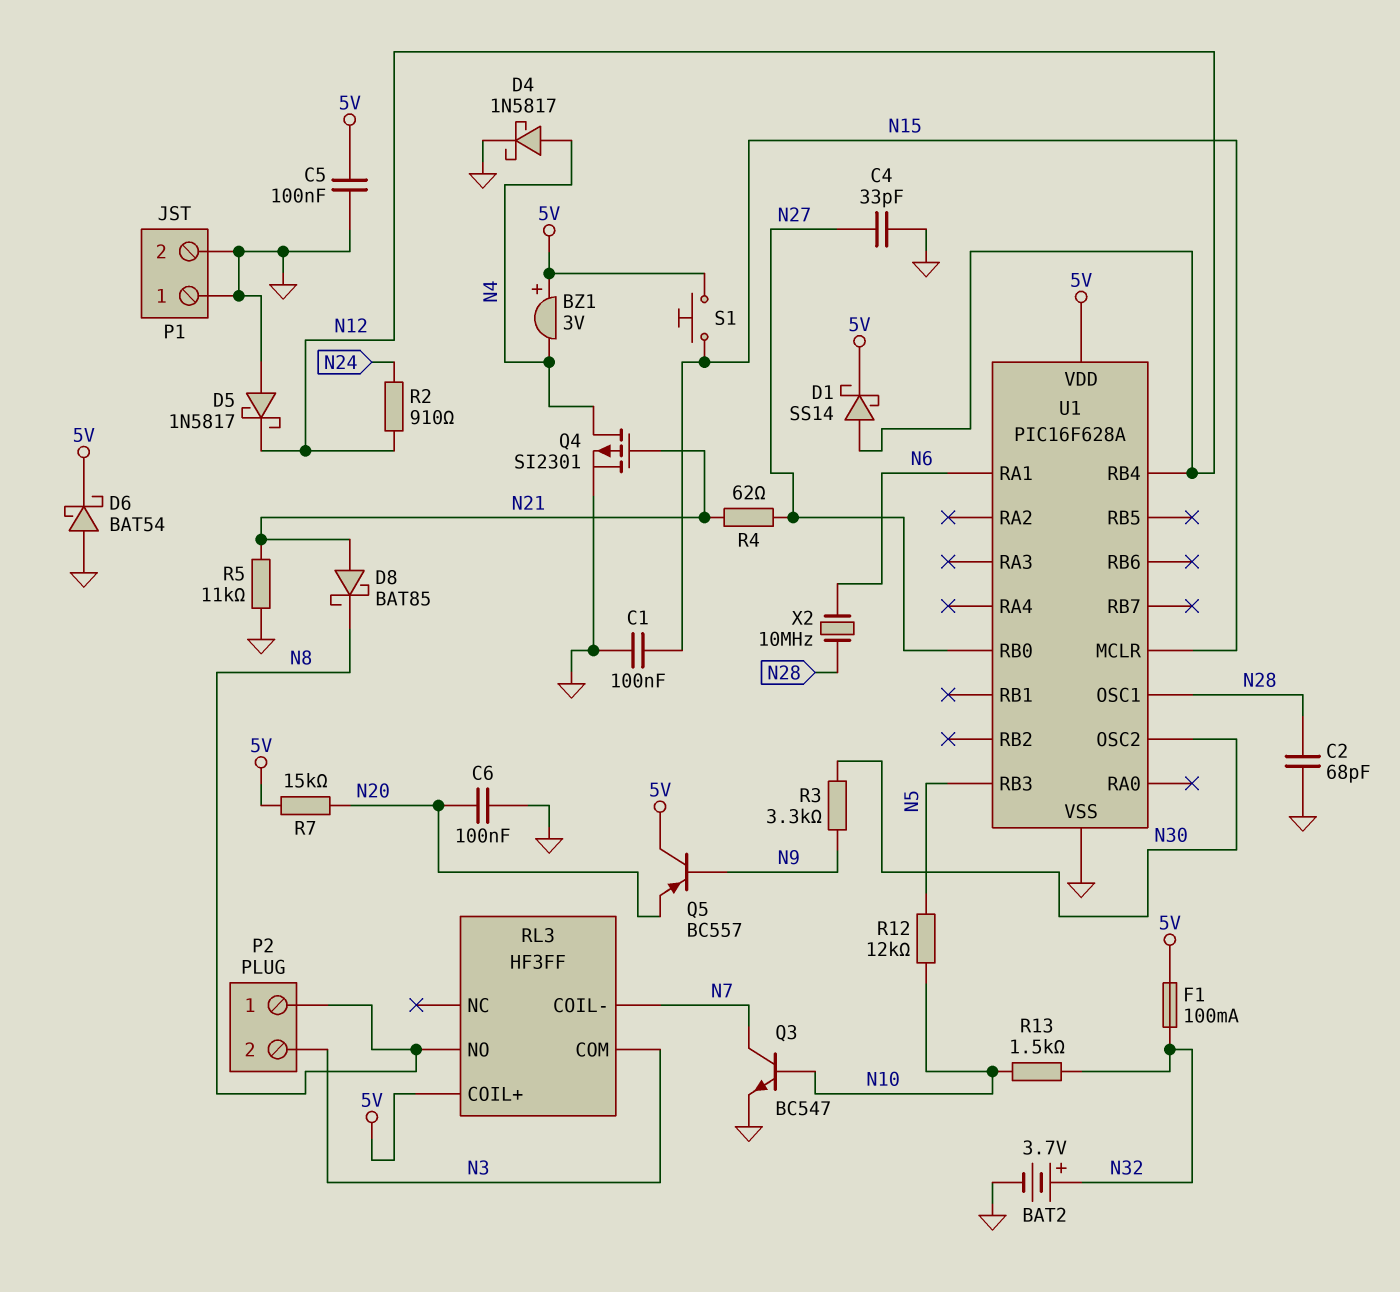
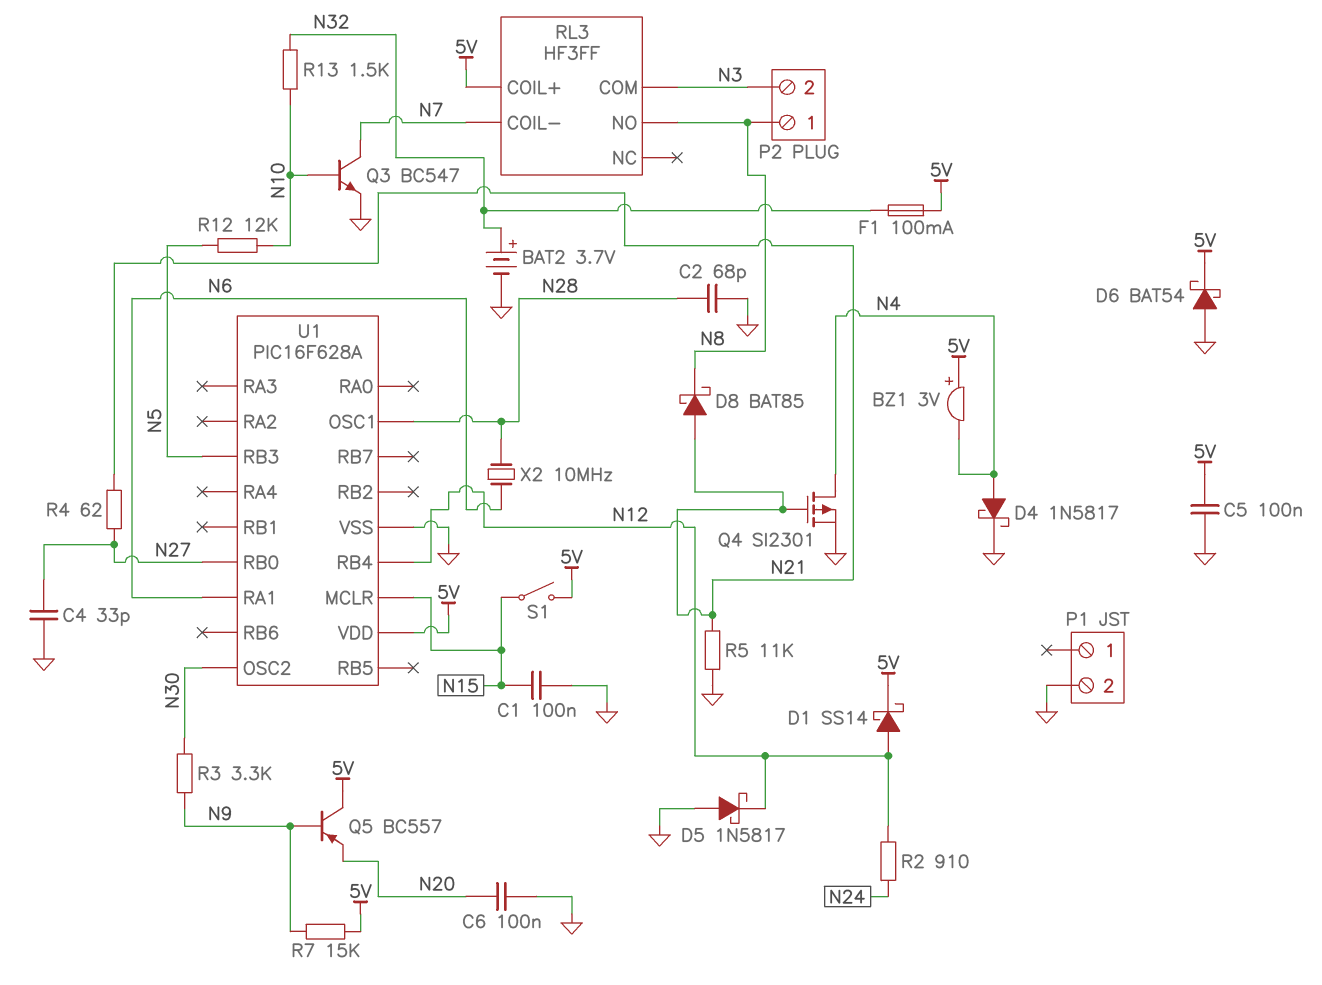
P1 pin 1: GND -> none
R7: 15k (5V, N20) -> 15k (5V, N9)
S1: button (5V, N15) -> switch (5V, N15)

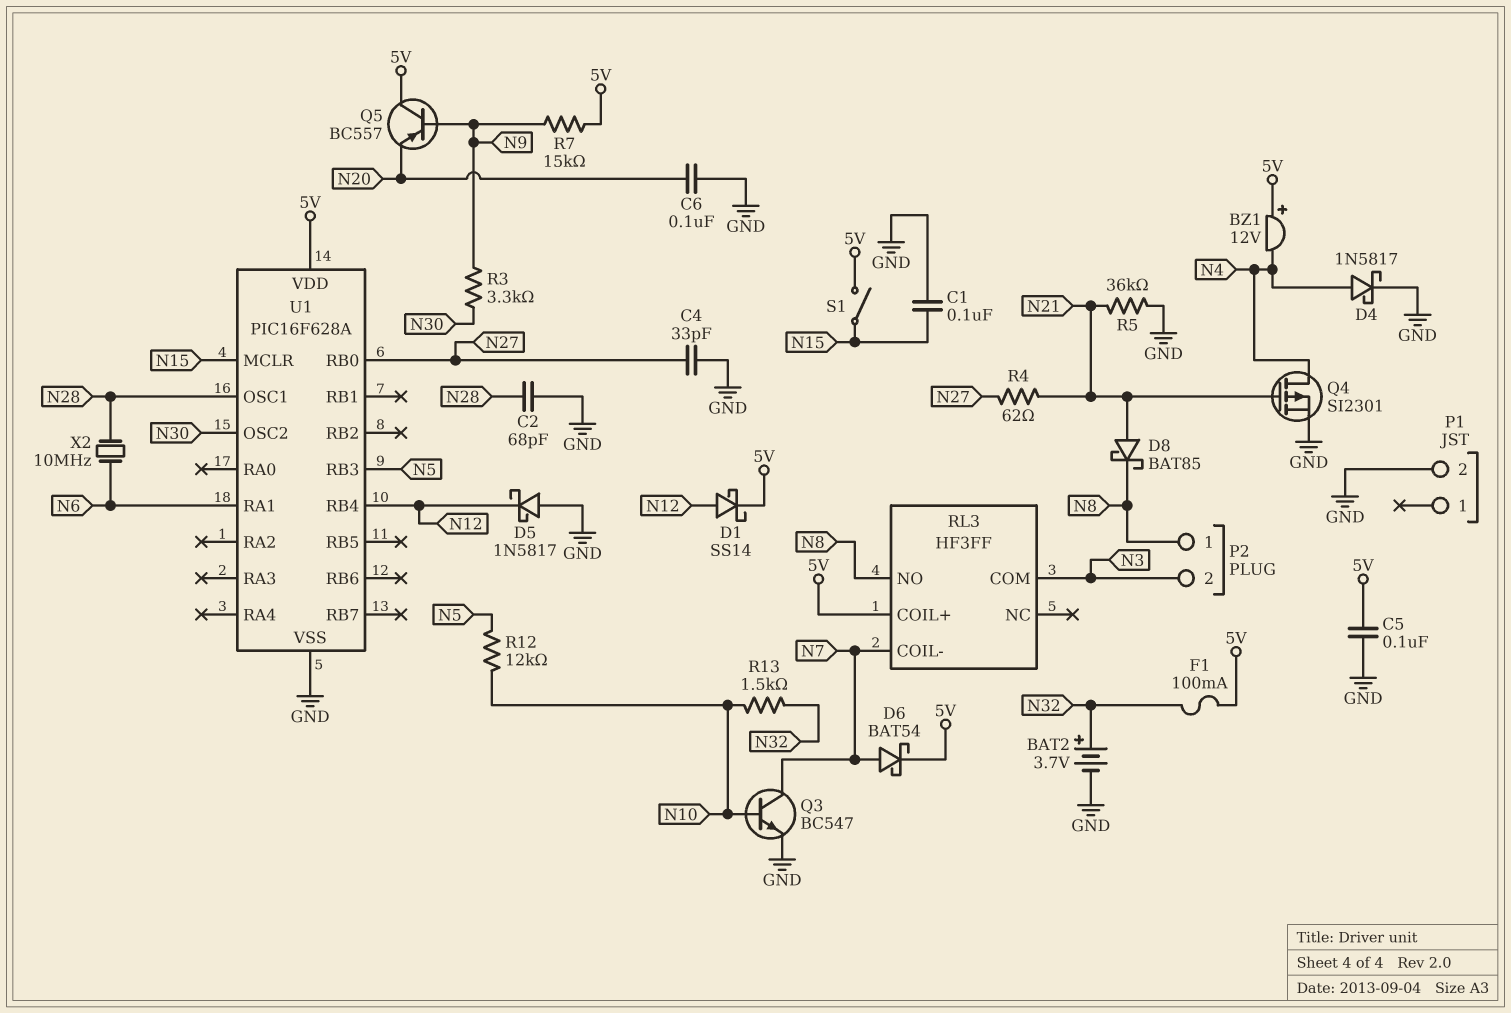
BZ1: buzzer 3V (plus 5V, minus N4) -> buzzer 12V (plus 5V, minus N4)
D6: schottky BAT54 (A GND, K 5V) -> schottky BAT54 (A N7, K 5V)
R2: 910 (N12, N24) -> none
R5: 11k (GND, N21) -> 36k (GND, N21)

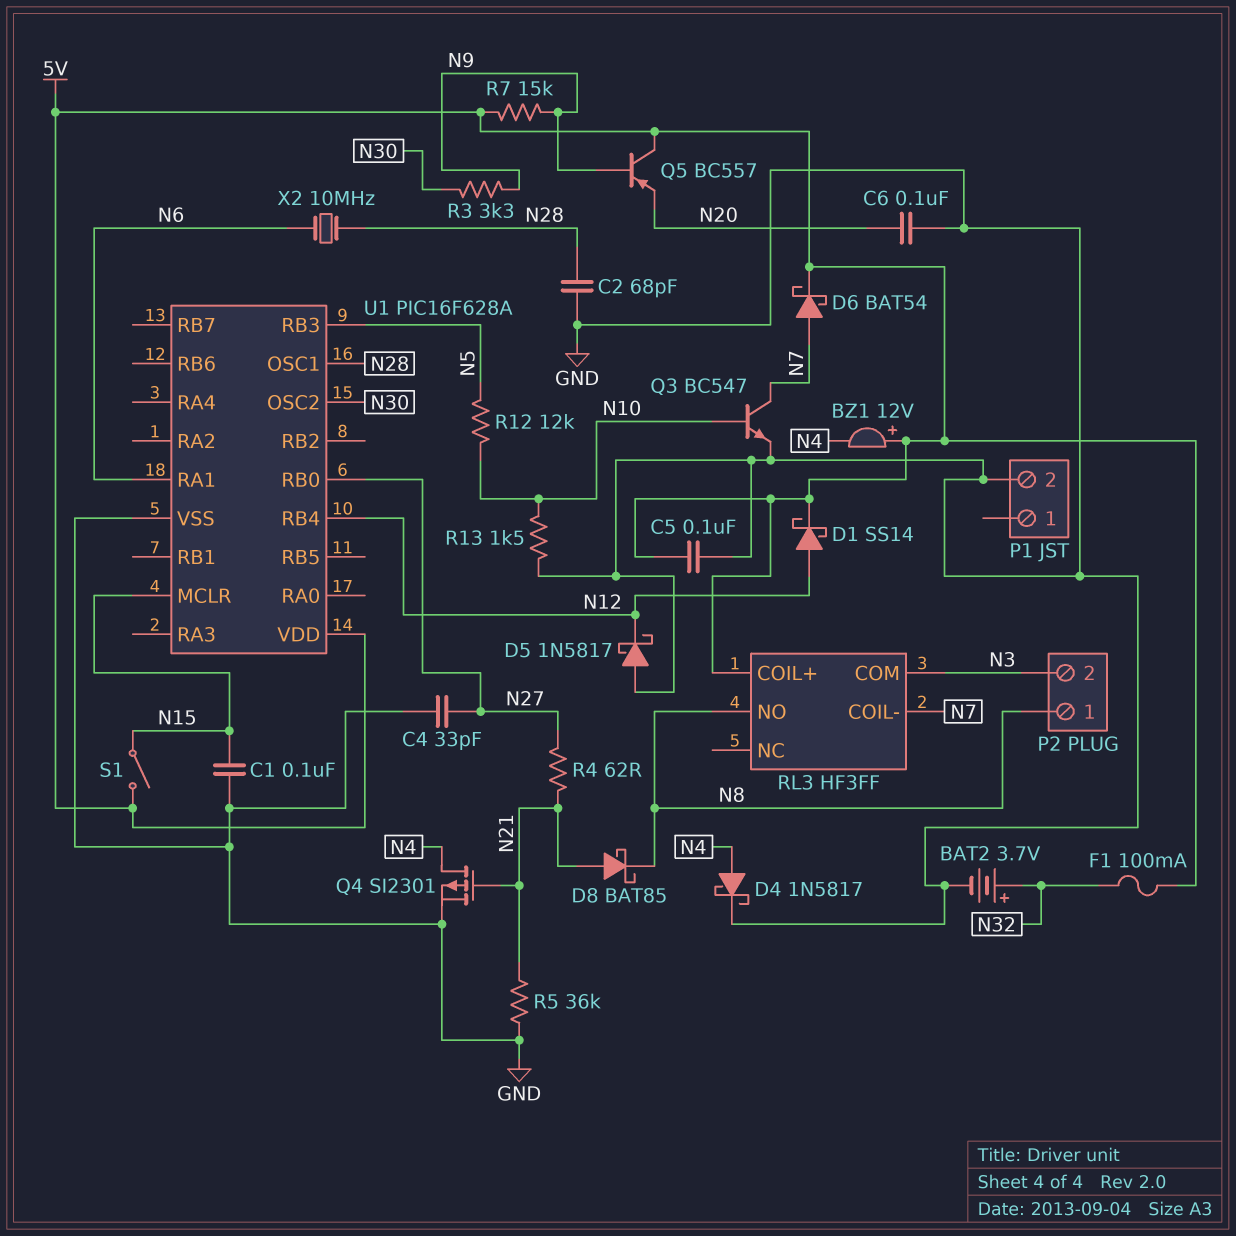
R13: 1.5k (N10, N32) -> 1.5k (GND, N10)

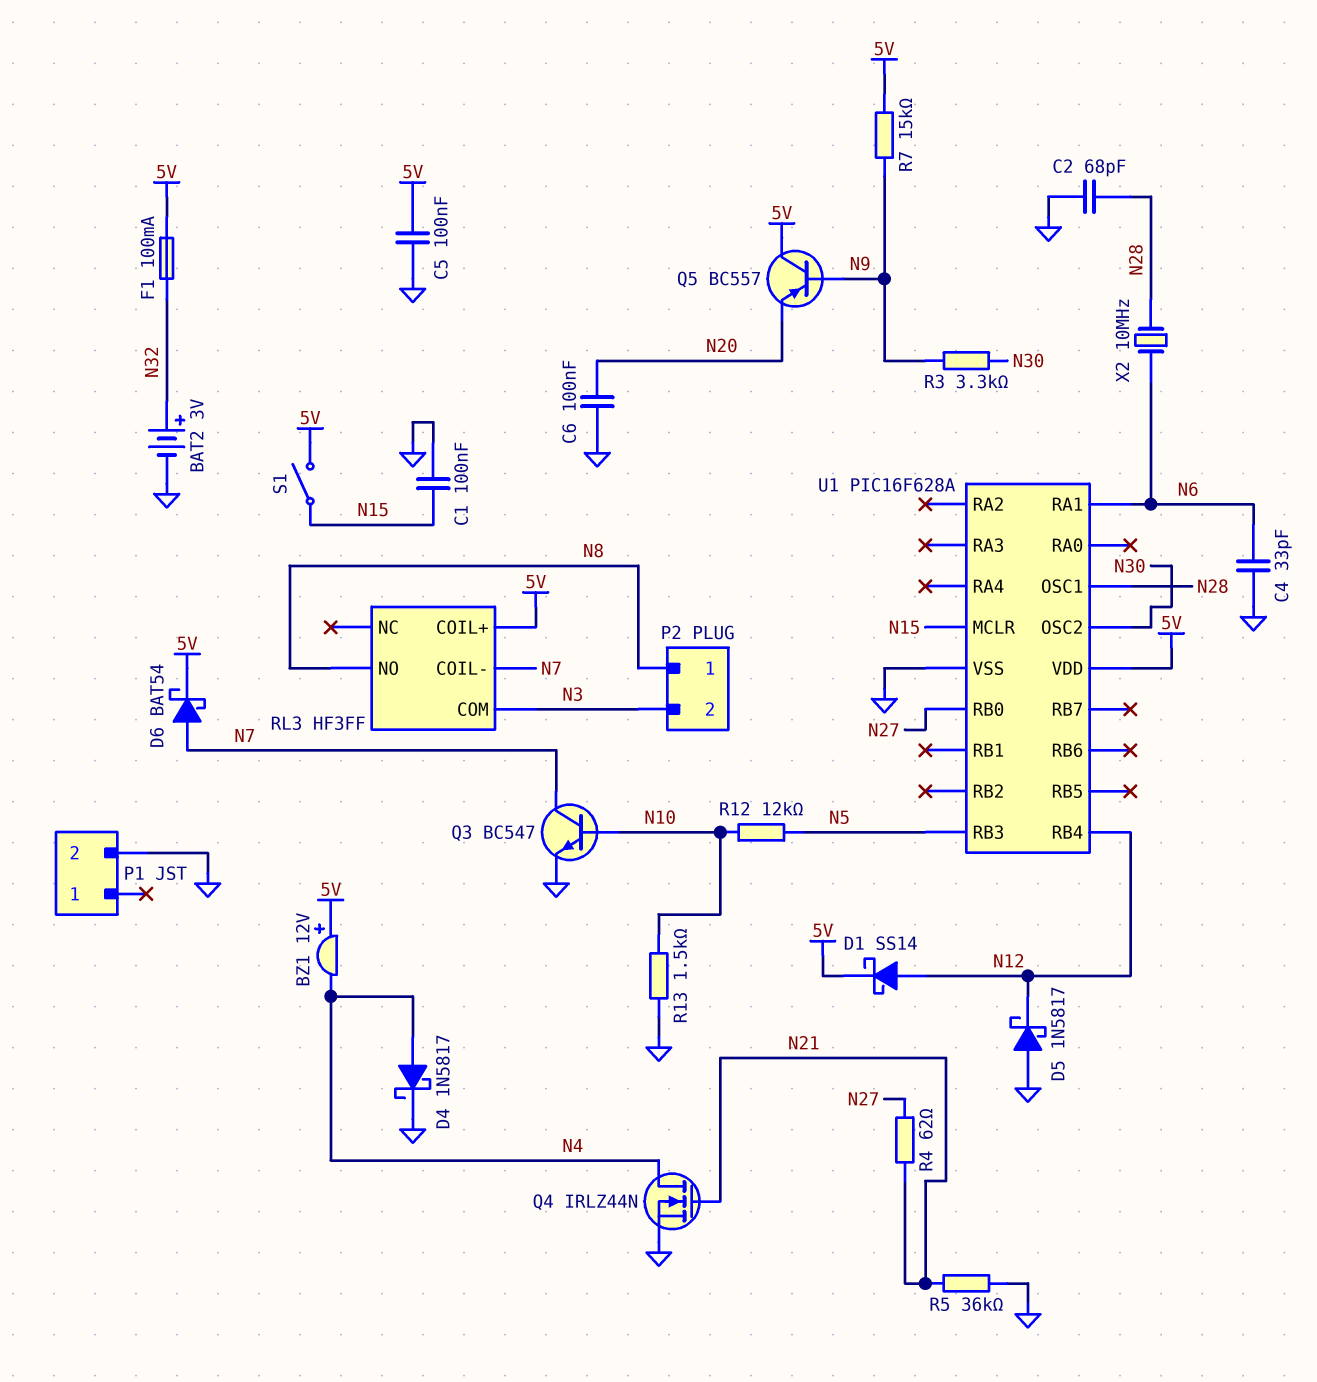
BAT2: 3.7V (plus N32, minus GND) -> 3V (plus N32, minus GND)
C4: 33pF (GND, N27) -> 33pF (GND, N6)
D8: schottky BAT85 (A N21, K N8) -> none
Q4: PMOS SI2301 (G N21, D N4, S GND) -> NMOS IRLZ44N (G N21, D N4, S GND)

